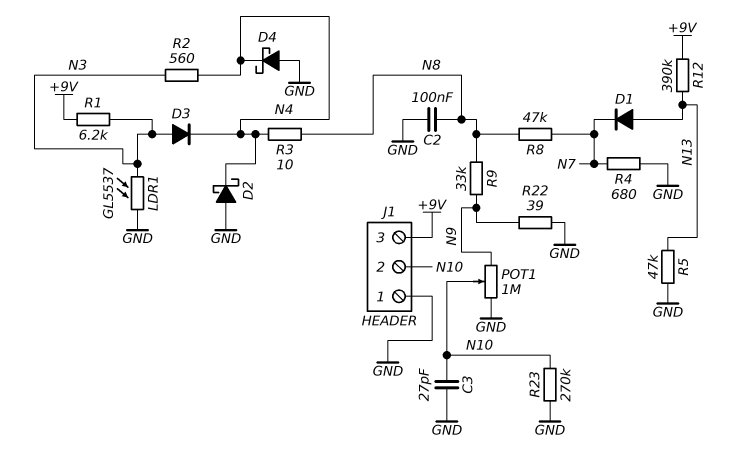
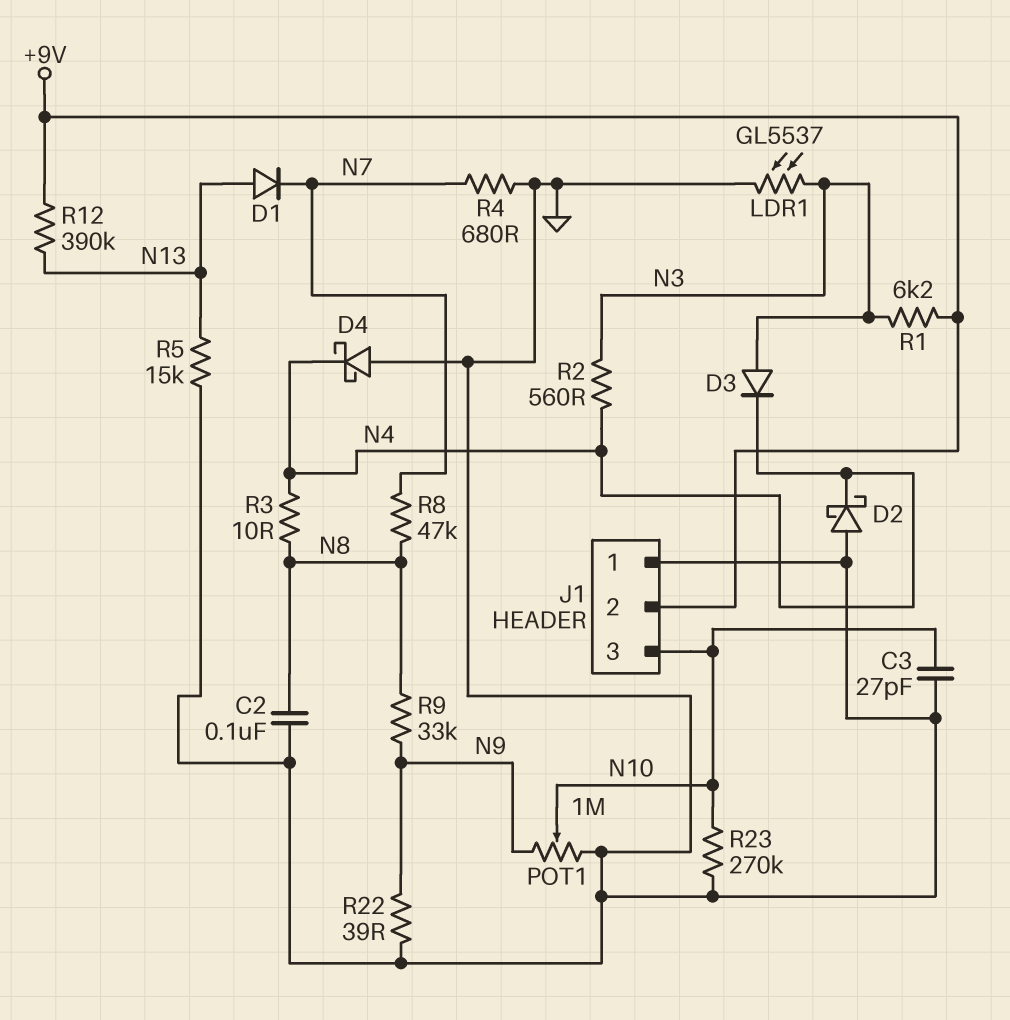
J1 pin 2: N10 -> +9V
J1 pin 3: +9V -> N10
R5: 47k (GND, N13) -> 15k (GND, N13)

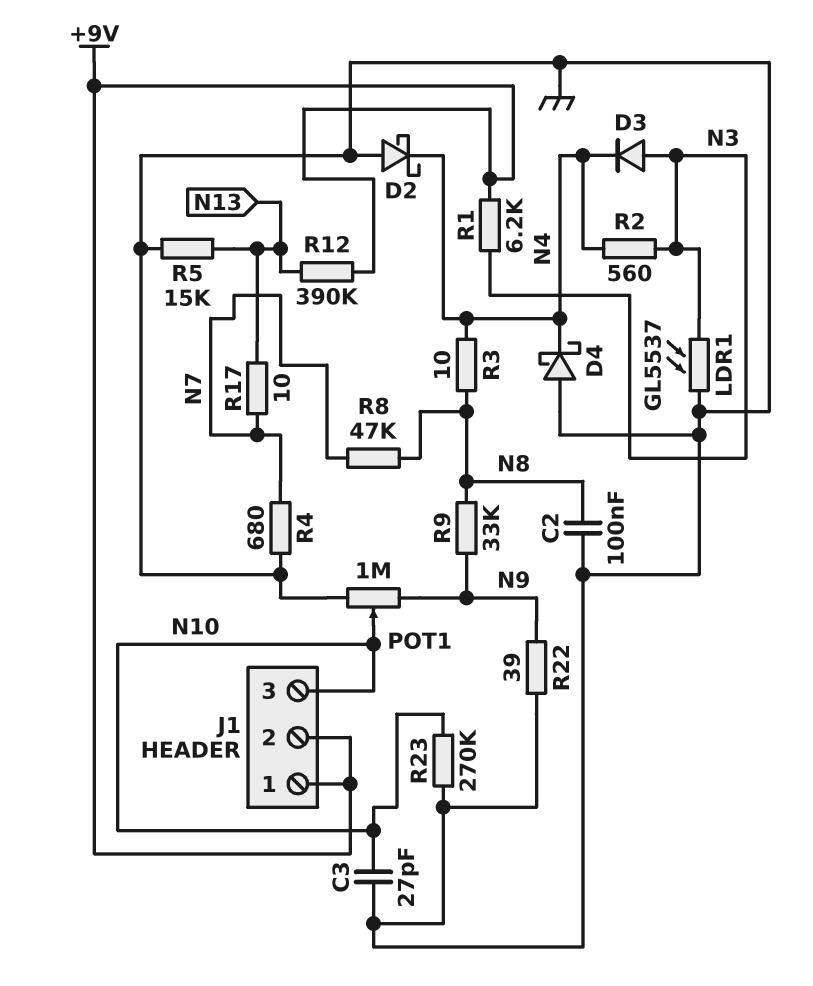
D1: diode (A N13, K N7) -> none
J1 pin 1: GND -> +9V
R17: none -> 10 (N7, N13)

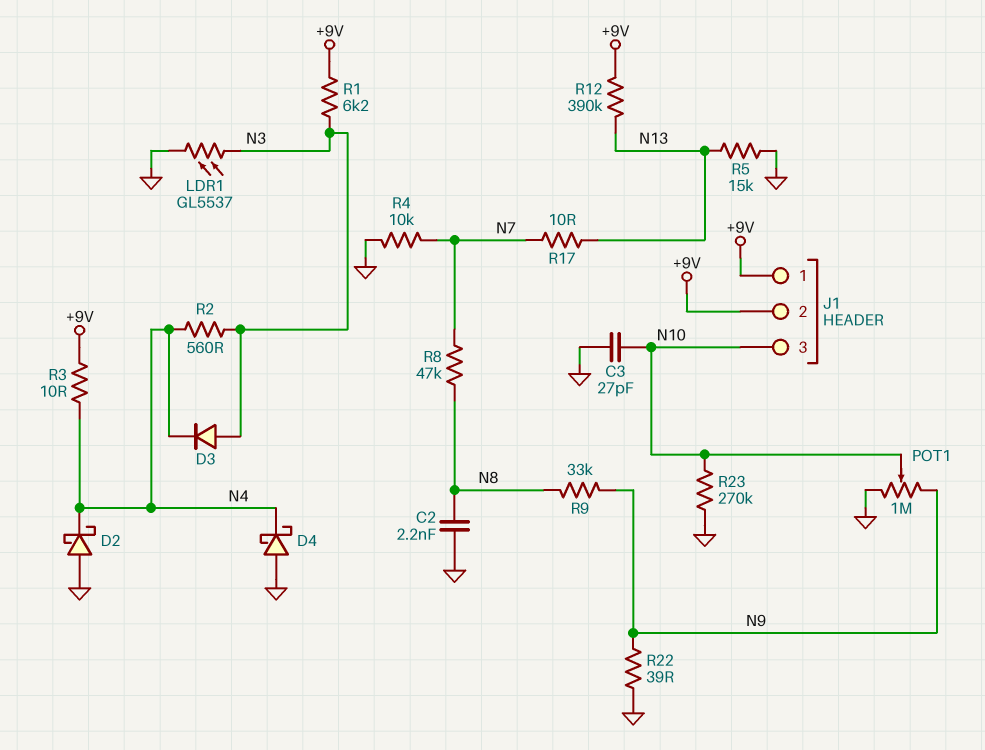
C2: 100nF (GND, N8) -> 2.2nF (GND, N8)
R3: 10 (N4, N8) -> 10 (+9V, N4)
R4: 680 (GND, N7) -> 10k (GND, N7)

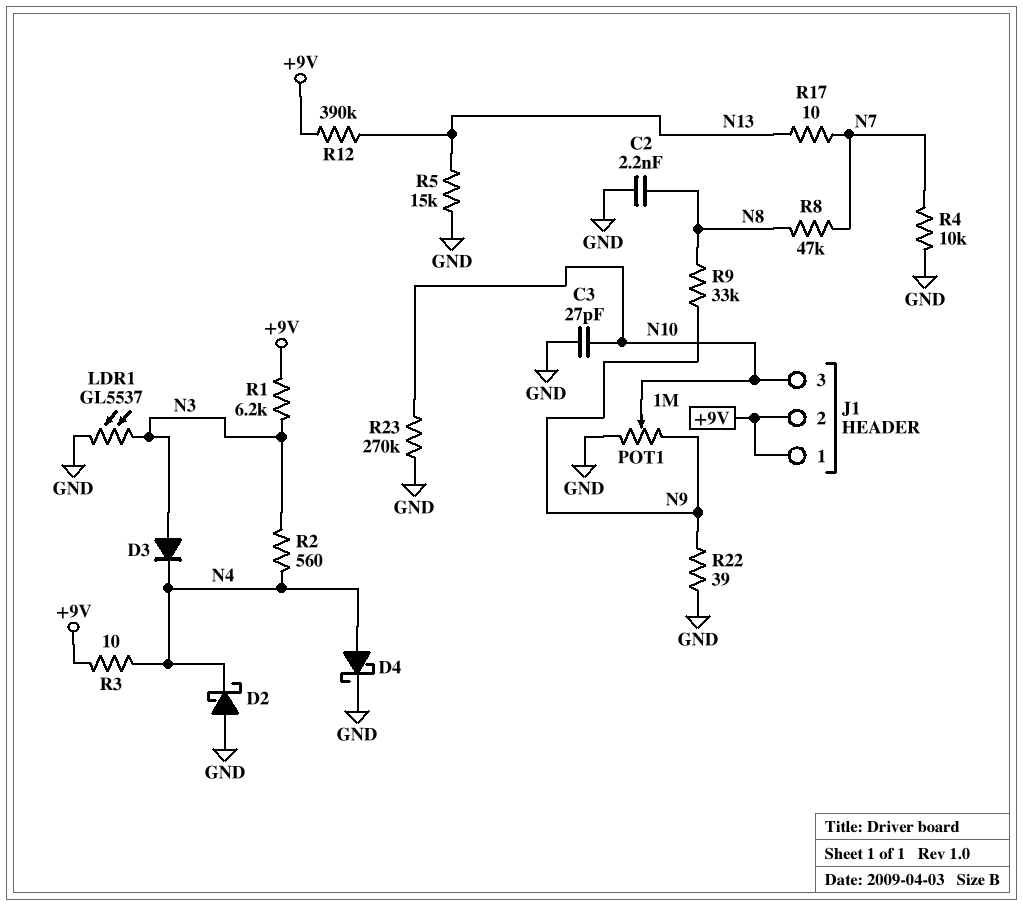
D4: schottky (A GND, K N4) -> schottky (A N4, K GND)

